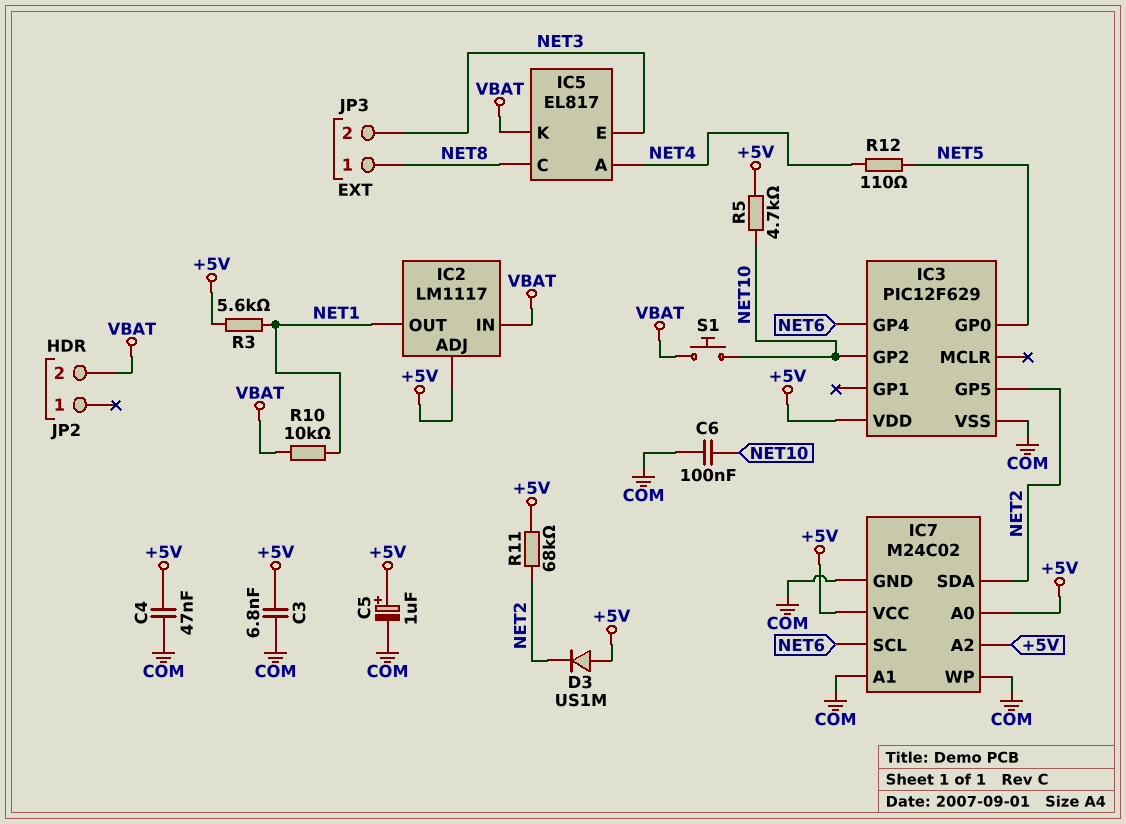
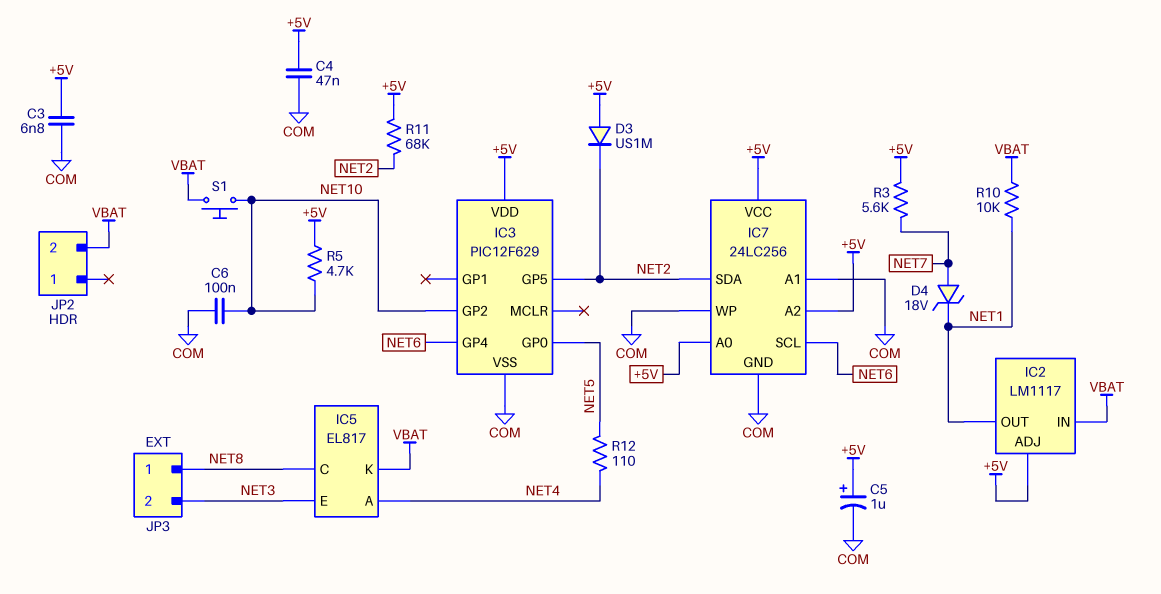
D4: none -> zener 18V (A NET7, K NET1)
IC7: M24C02 -> 24LC256
R3: 5.6k (+5V, NET1) -> 5.6k (+5V, NET7)

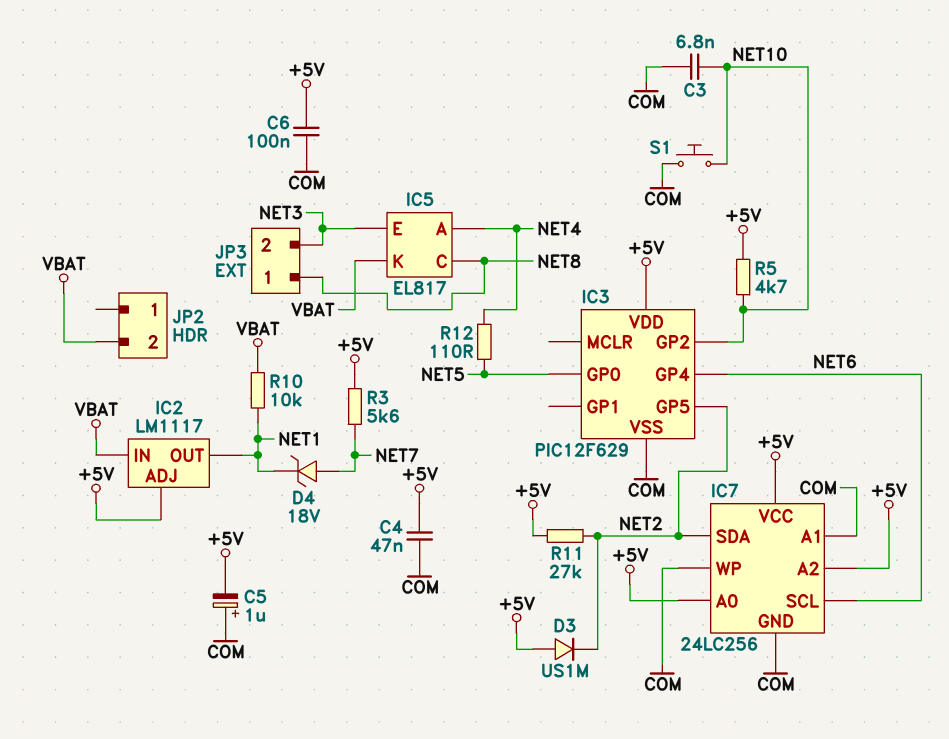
C3: 6.8nF (+5V, COM) -> 6.8nF (COM, NET10)
C5: 1uF (plus +5V, minus COM) -> 1uF (plus COM, minus +5V)
C6: 100nF (COM, NET10) -> 100nF (+5V, COM)
R11: 68k (+5V, NET2) -> 27k (+5V, NET2)
S1: button (NET10, VBAT) -> button (COM, NET10)

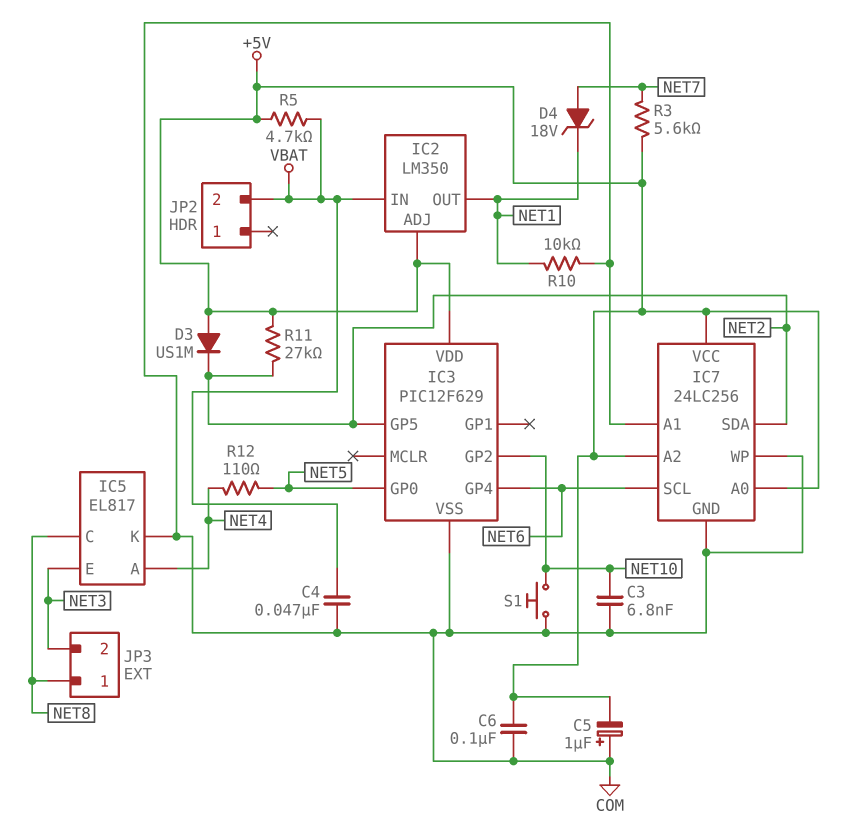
C4: 47nF (+5V, COM) -> 47nF (COM, VBAT)
IC2: LM1117 -> LM350
IC5 pin K: VBAT -> COM
R5: 4.7k (+5V, NET10) -> 4.7k (+5V, VBAT)
R10: 10k (NET1, VBAT) -> 10k (COM, NET1)

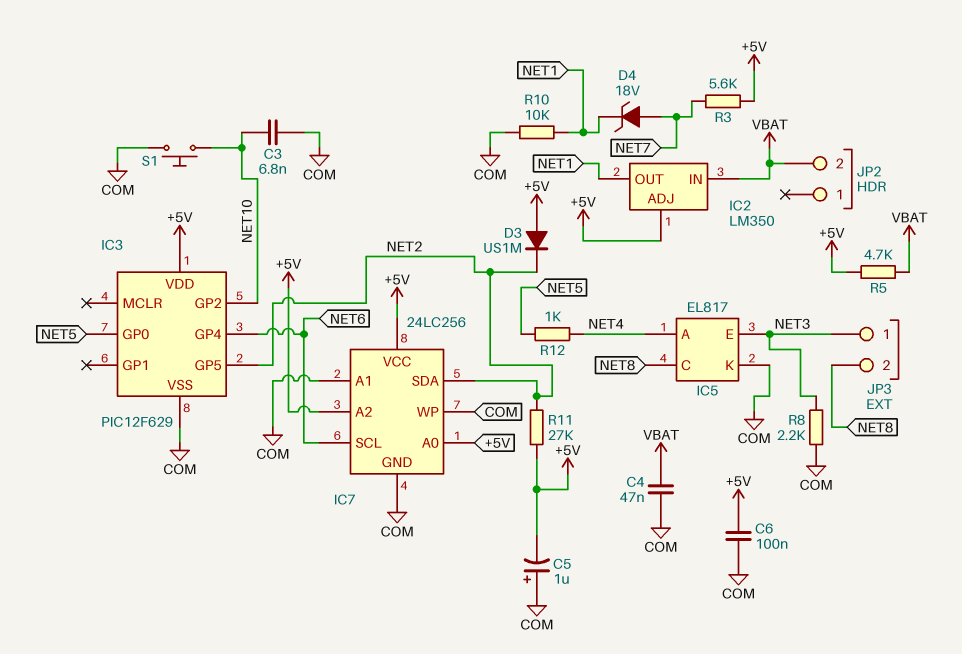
JP3 pin 1: NET8 -> NET3
JP3 pin 2: NET3 -> NET8
R8: none -> 2.2k (COM, NET3)
R12: 110 (NET4, NET5) -> 1k (NET4, NET5)

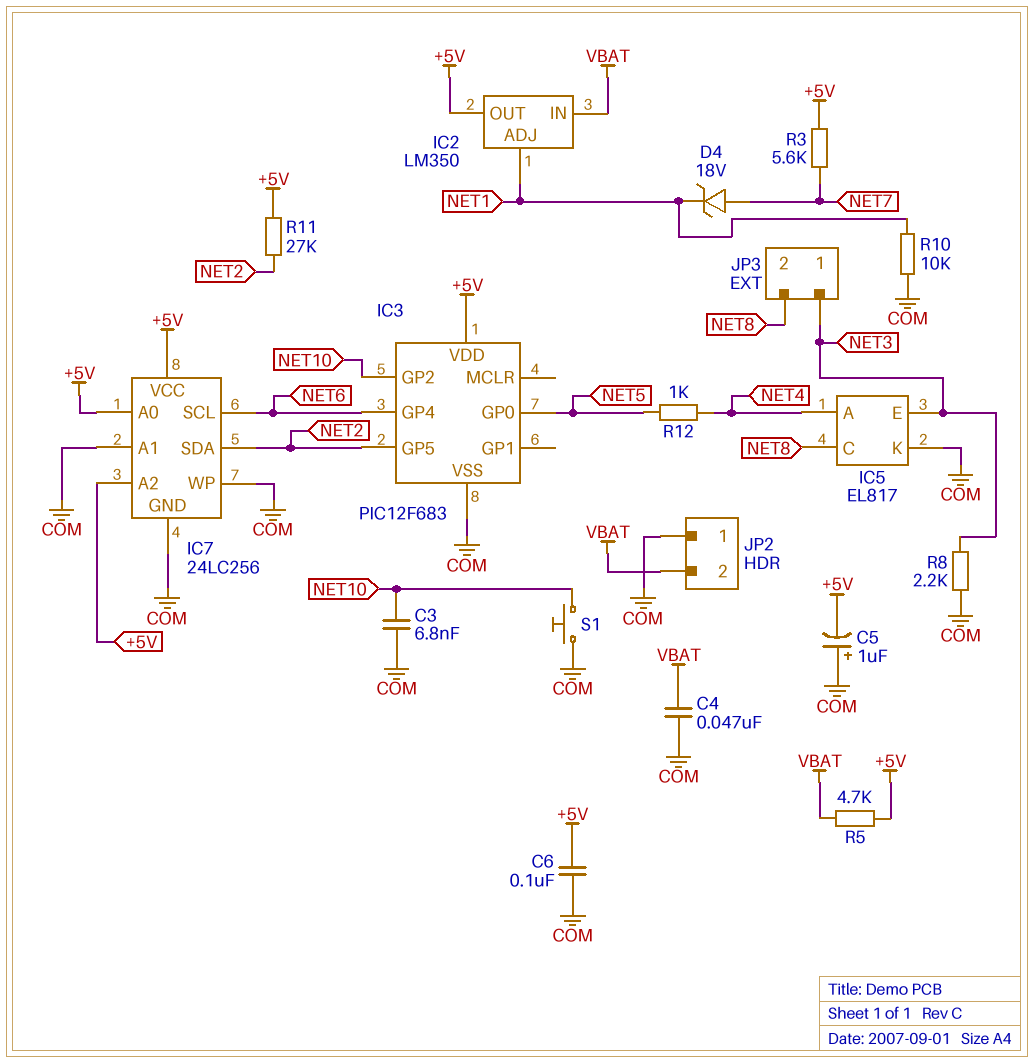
D3: diode US1M (A +5V, K NET2) -> none
IC2 pin ADJ: +5V -> NET1
IC2 pin OUT: NET1 -> +5V
IC3: PIC12F629 -> PIC12F683
JP2 pin 1: none -> COM

